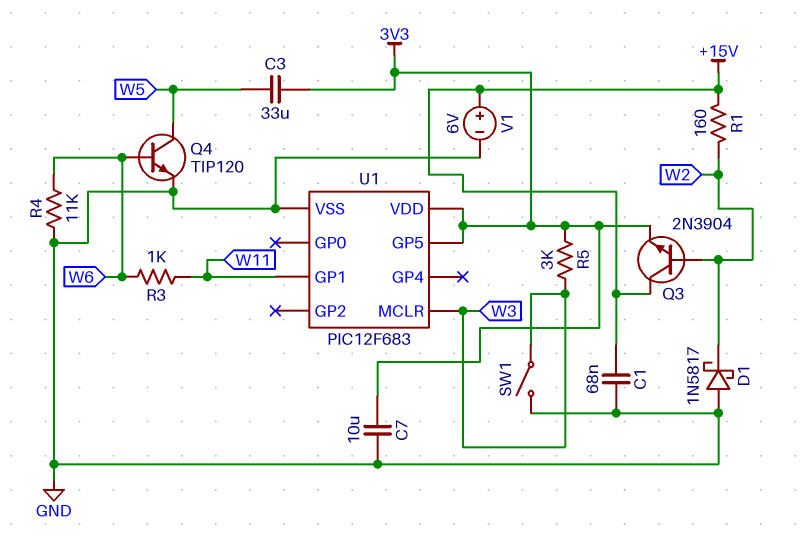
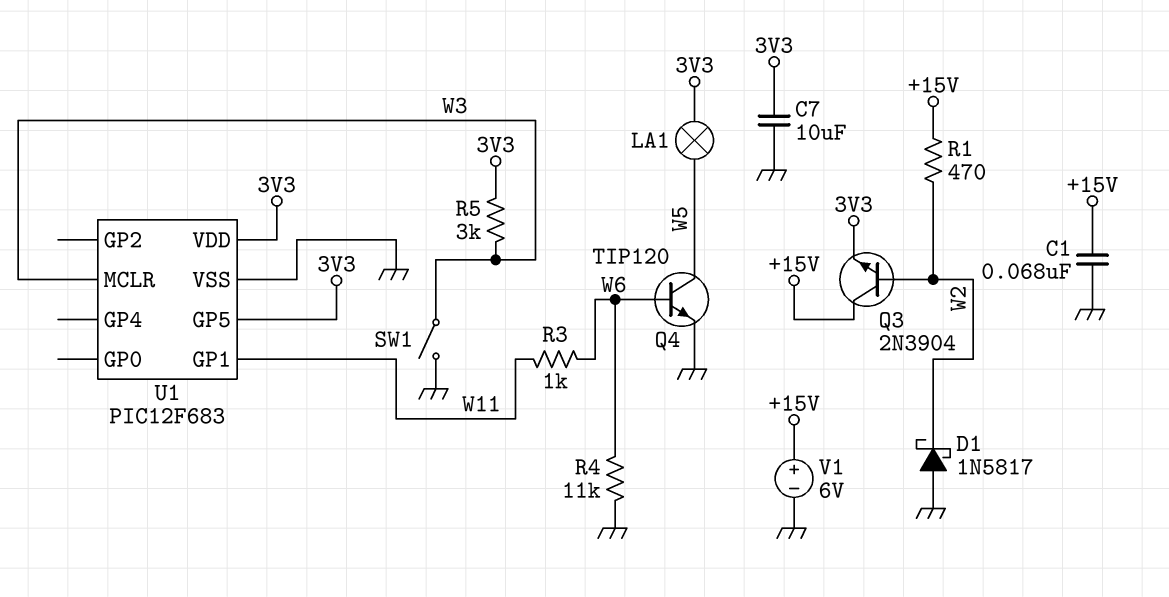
C3: 33uF (3V3, W5) -> none
LA1: none -> lamp (3V3, W5)
R1: 160 (+15V, W2) -> 470 (+15V, W2)

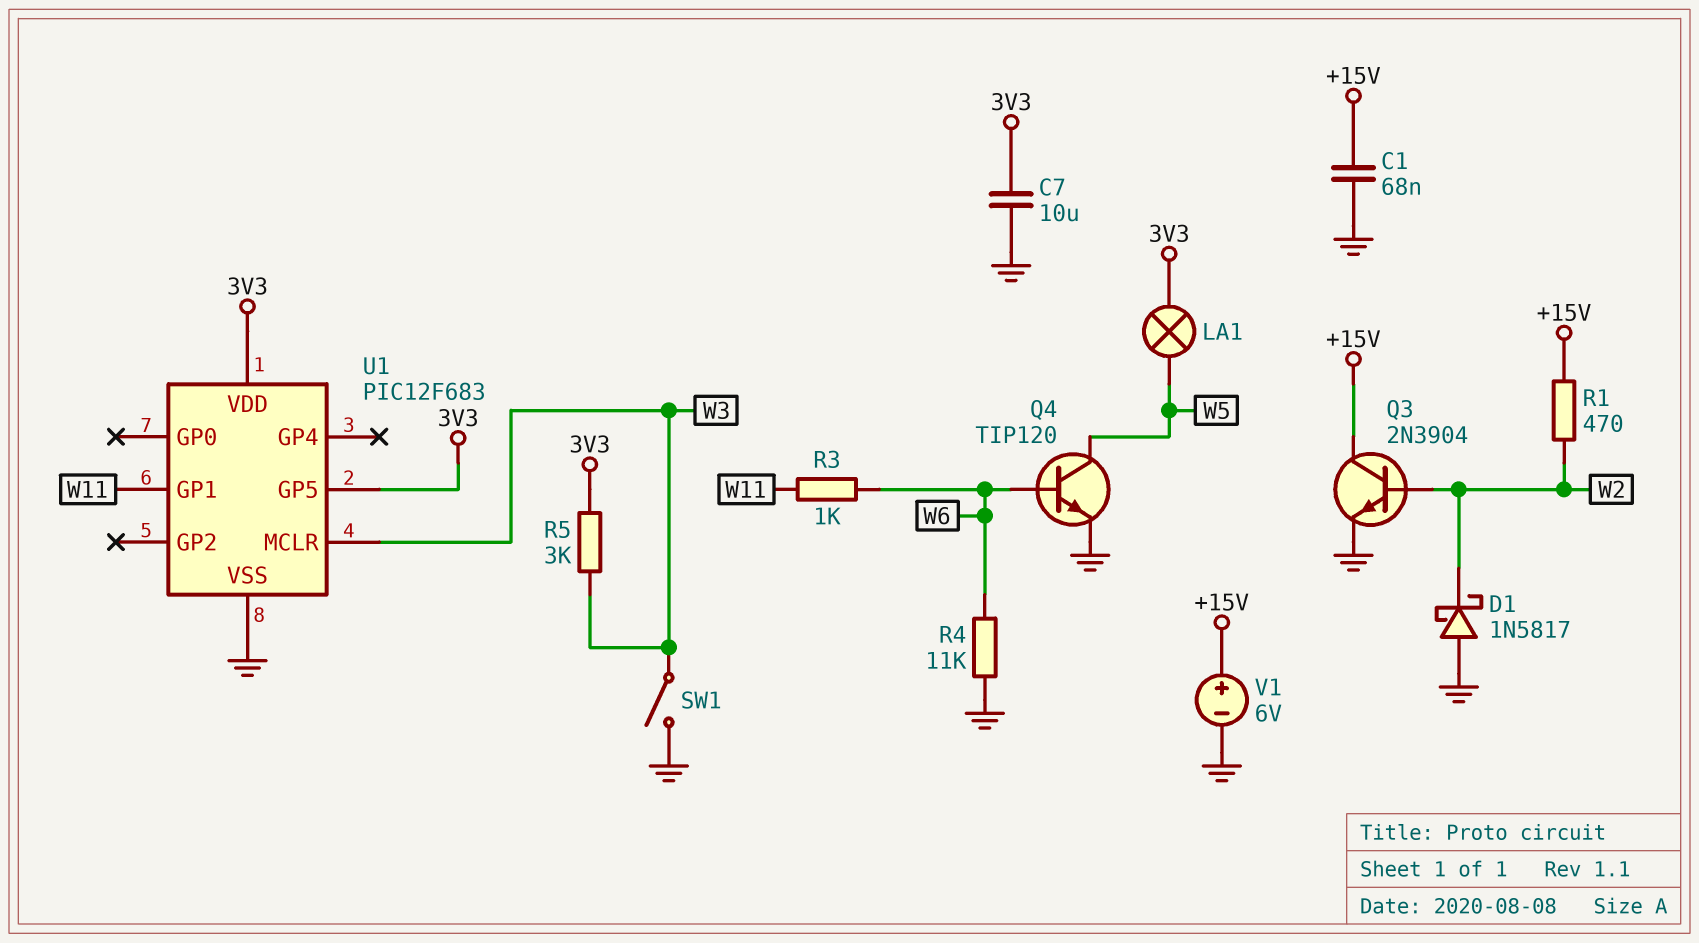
Q3: NPN 2N3904 (B W2, C +15V, E 3V3) -> NPN 2N3904 (B W2, C +15V, E GND)

